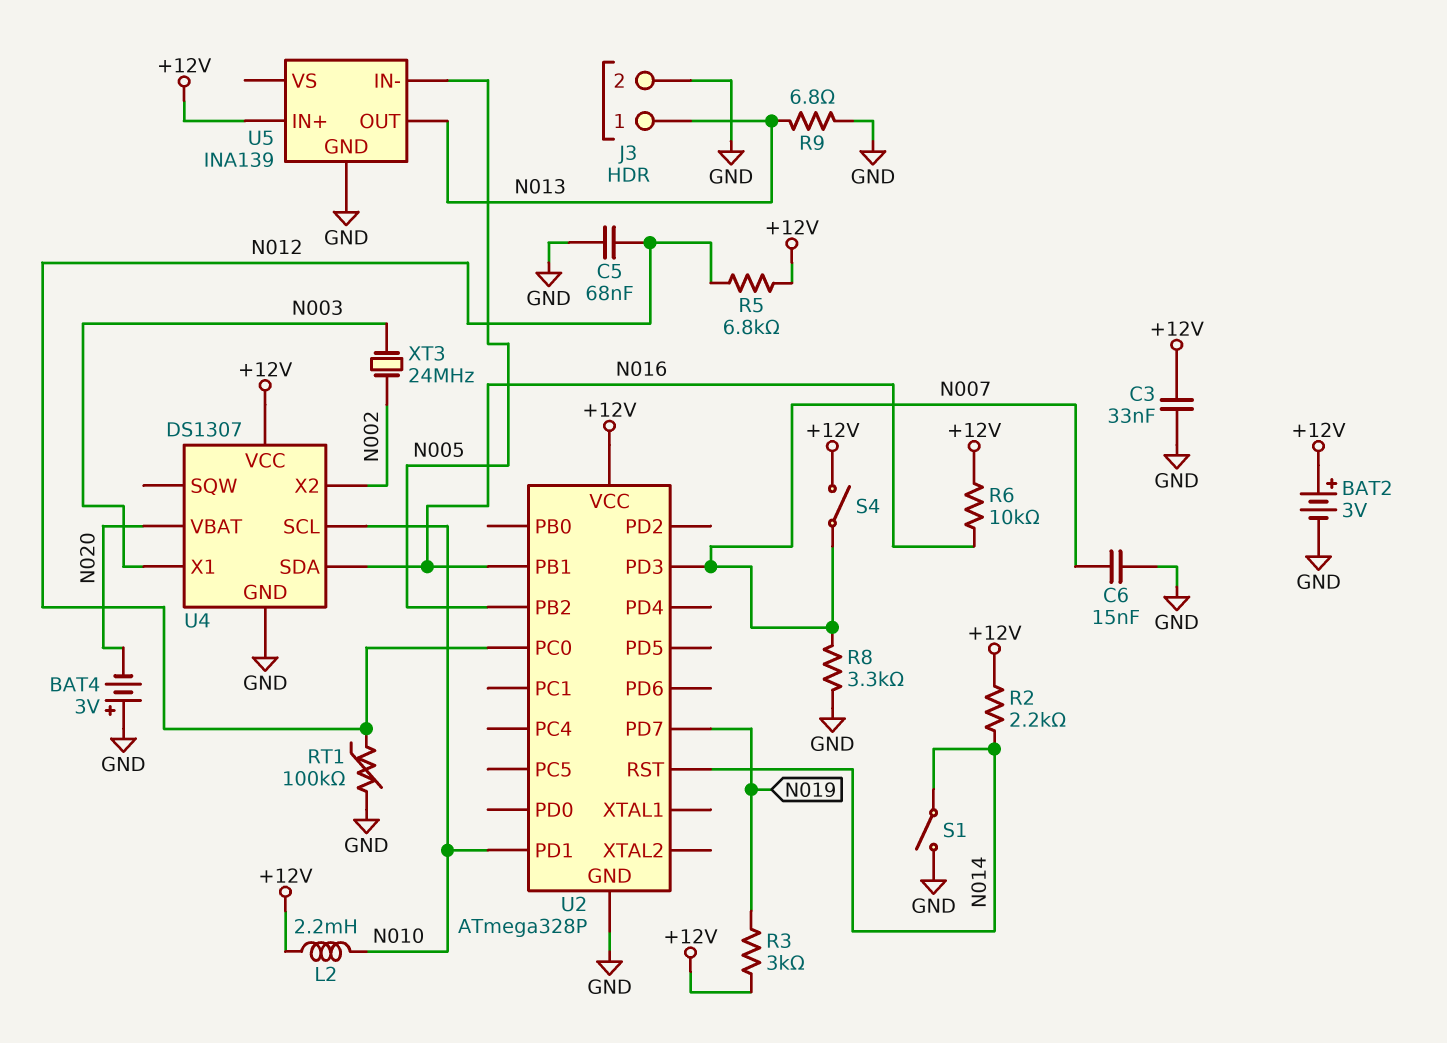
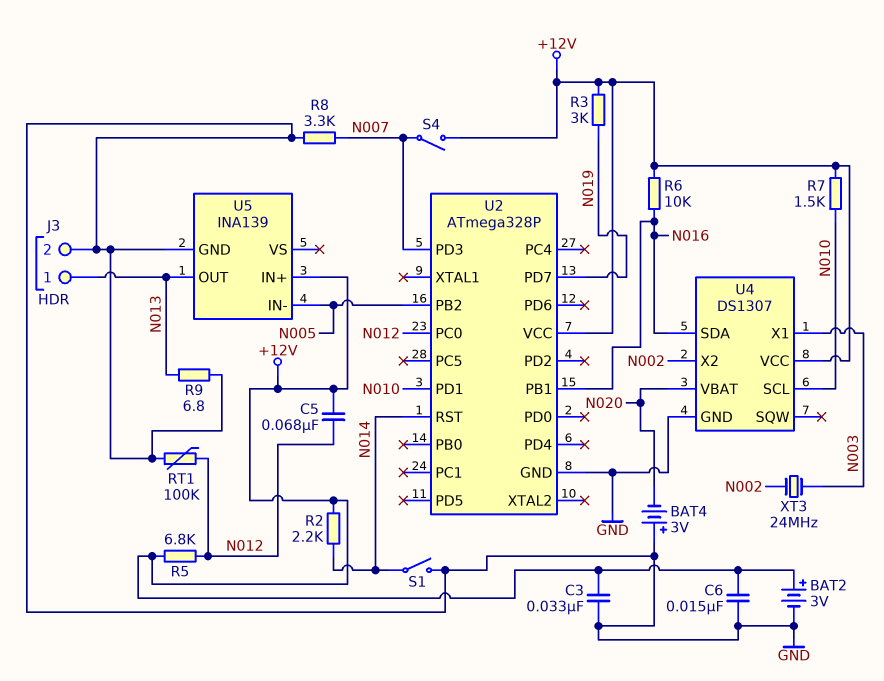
C5: 68nF (GND, N012) -> 68nF (+12V, N012)
C6: 15nF (GND, N007) -> 15nF (+12V, GND)
L2: 2.2mH (+12V, N010) -> none
R7: none -> 1.5k (+12V, N010)

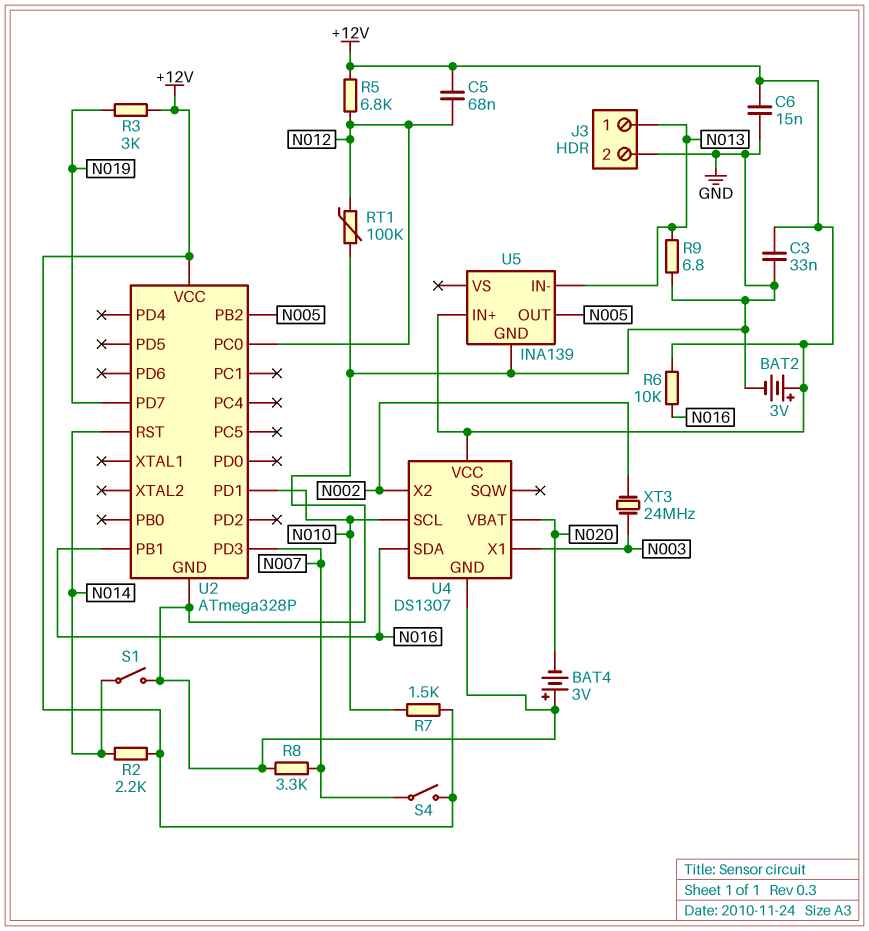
U5 pin IN-: N005 -> N013
U5 pin OUT: N013 -> N005

